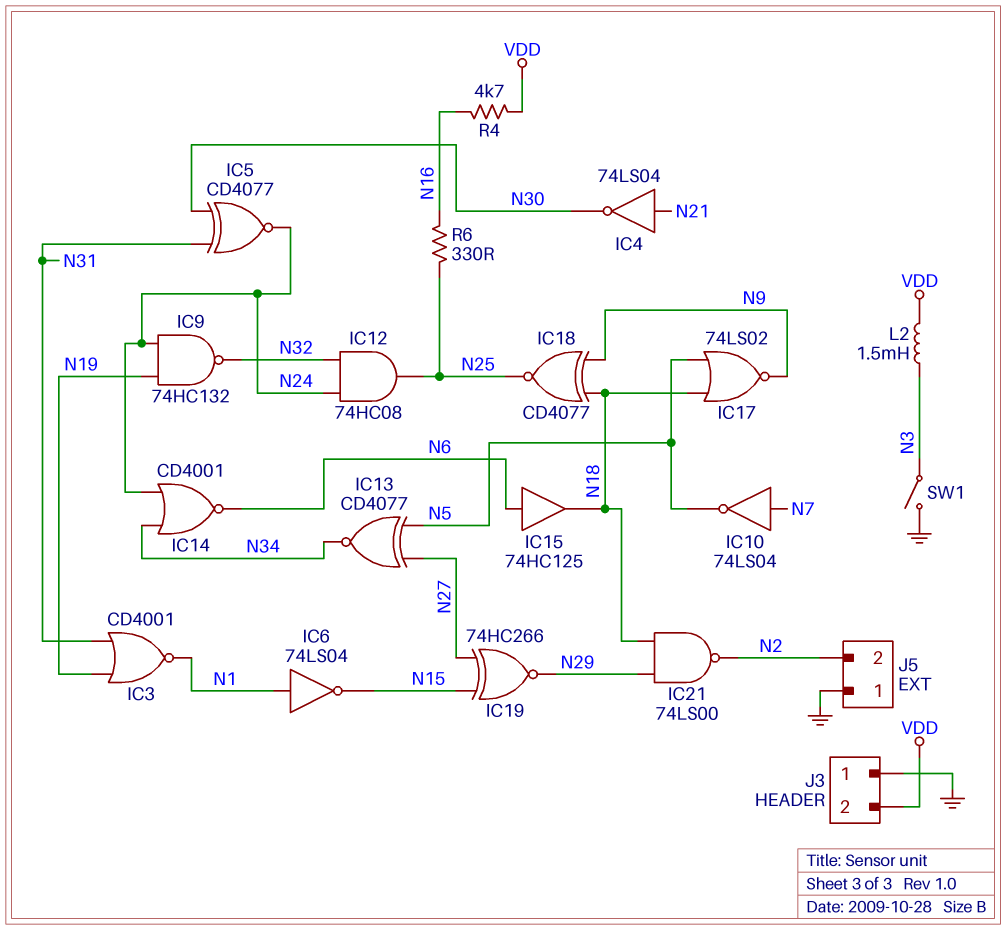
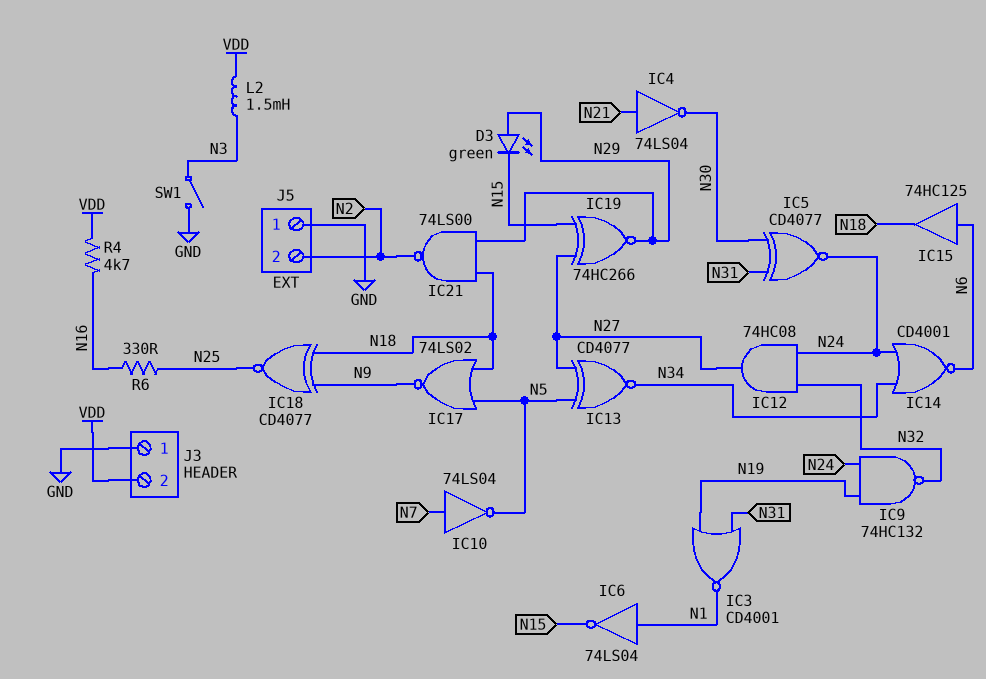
D3: none -> LED green (A N29, K N15)
IC12: AND 74HC08 (in N24, in N32, out N25) -> AND 74HC08 (in N24, in N32, out N27)

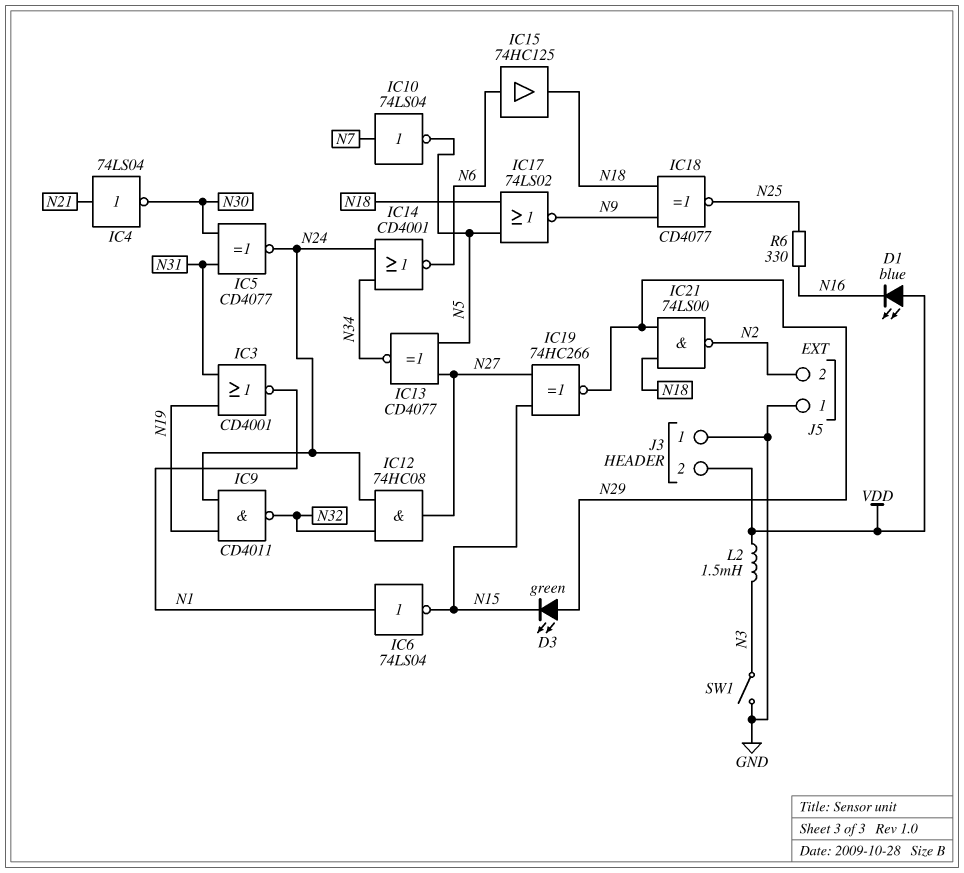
D1: none -> LED blue (A VDD, K N16)
IC9: NAND 74HC132 (in N19, in N24, out N32) -> NAND CD4011 (in N19, in N24, out N32)
R4: 4.7k (N16, VDD) -> none

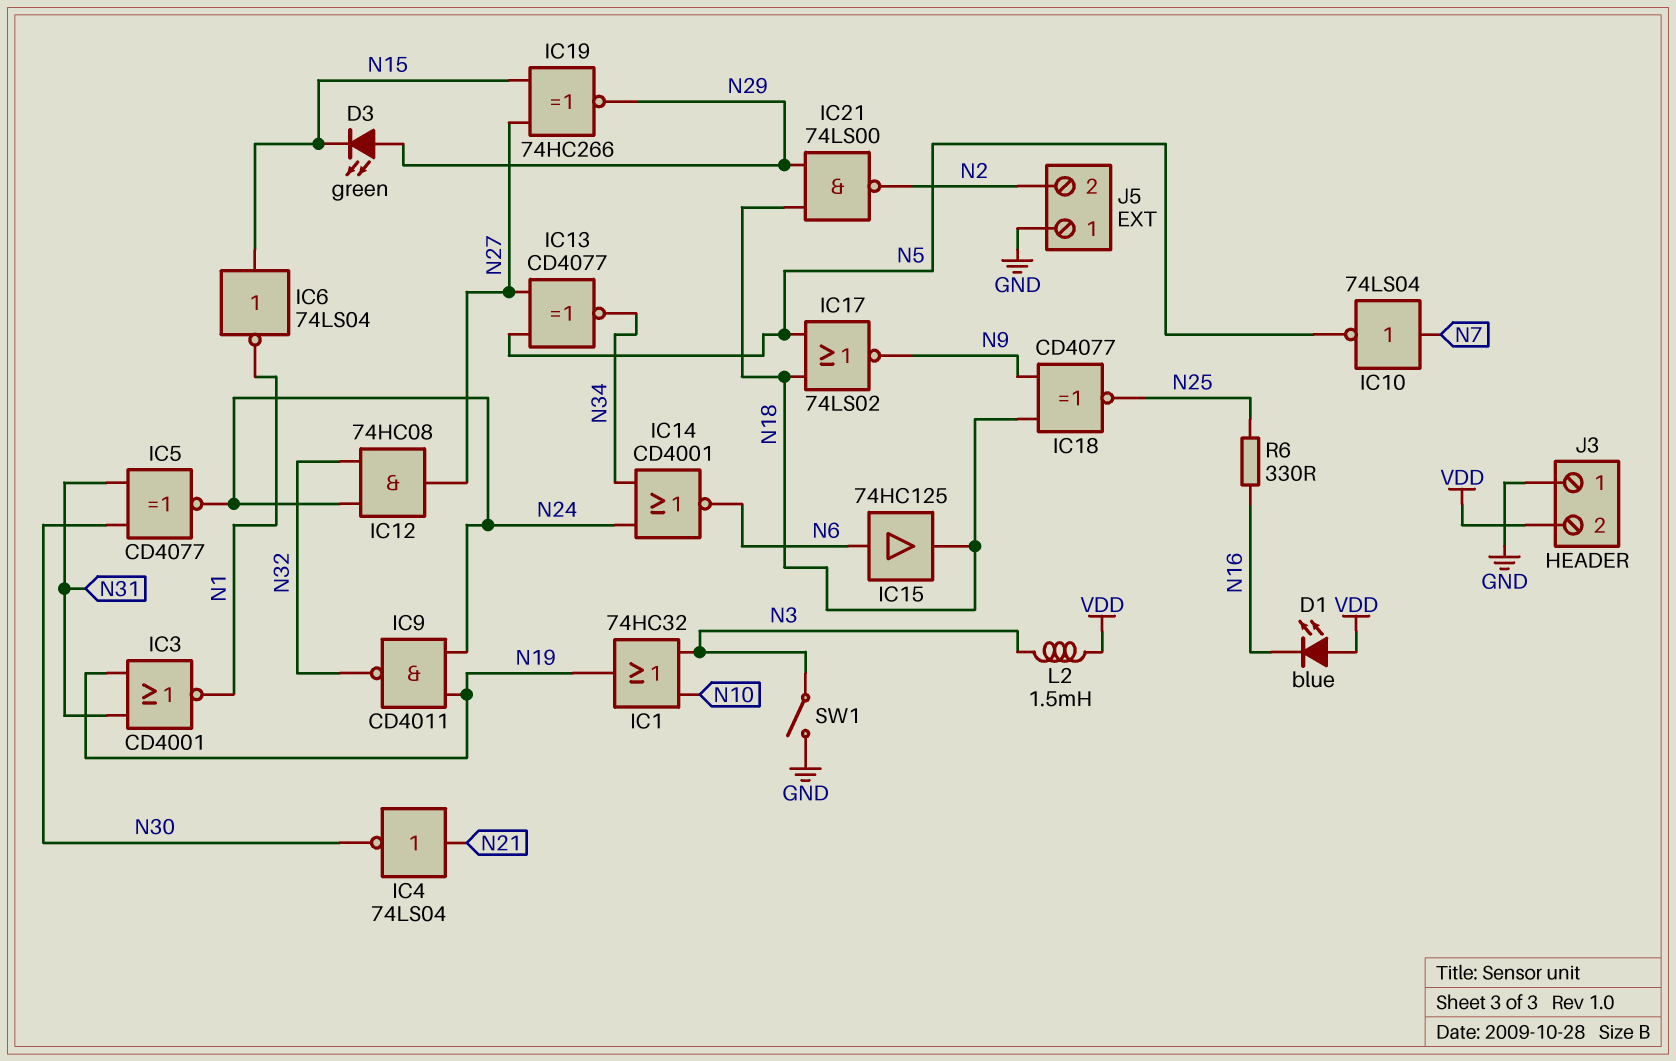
IC1: none -> OR 74HC32 (in N3, in N10, out N19)
IC6: NOT 74LS04 (in N1, out N15) -> NOT 74LS04 (in N15, out N1)

